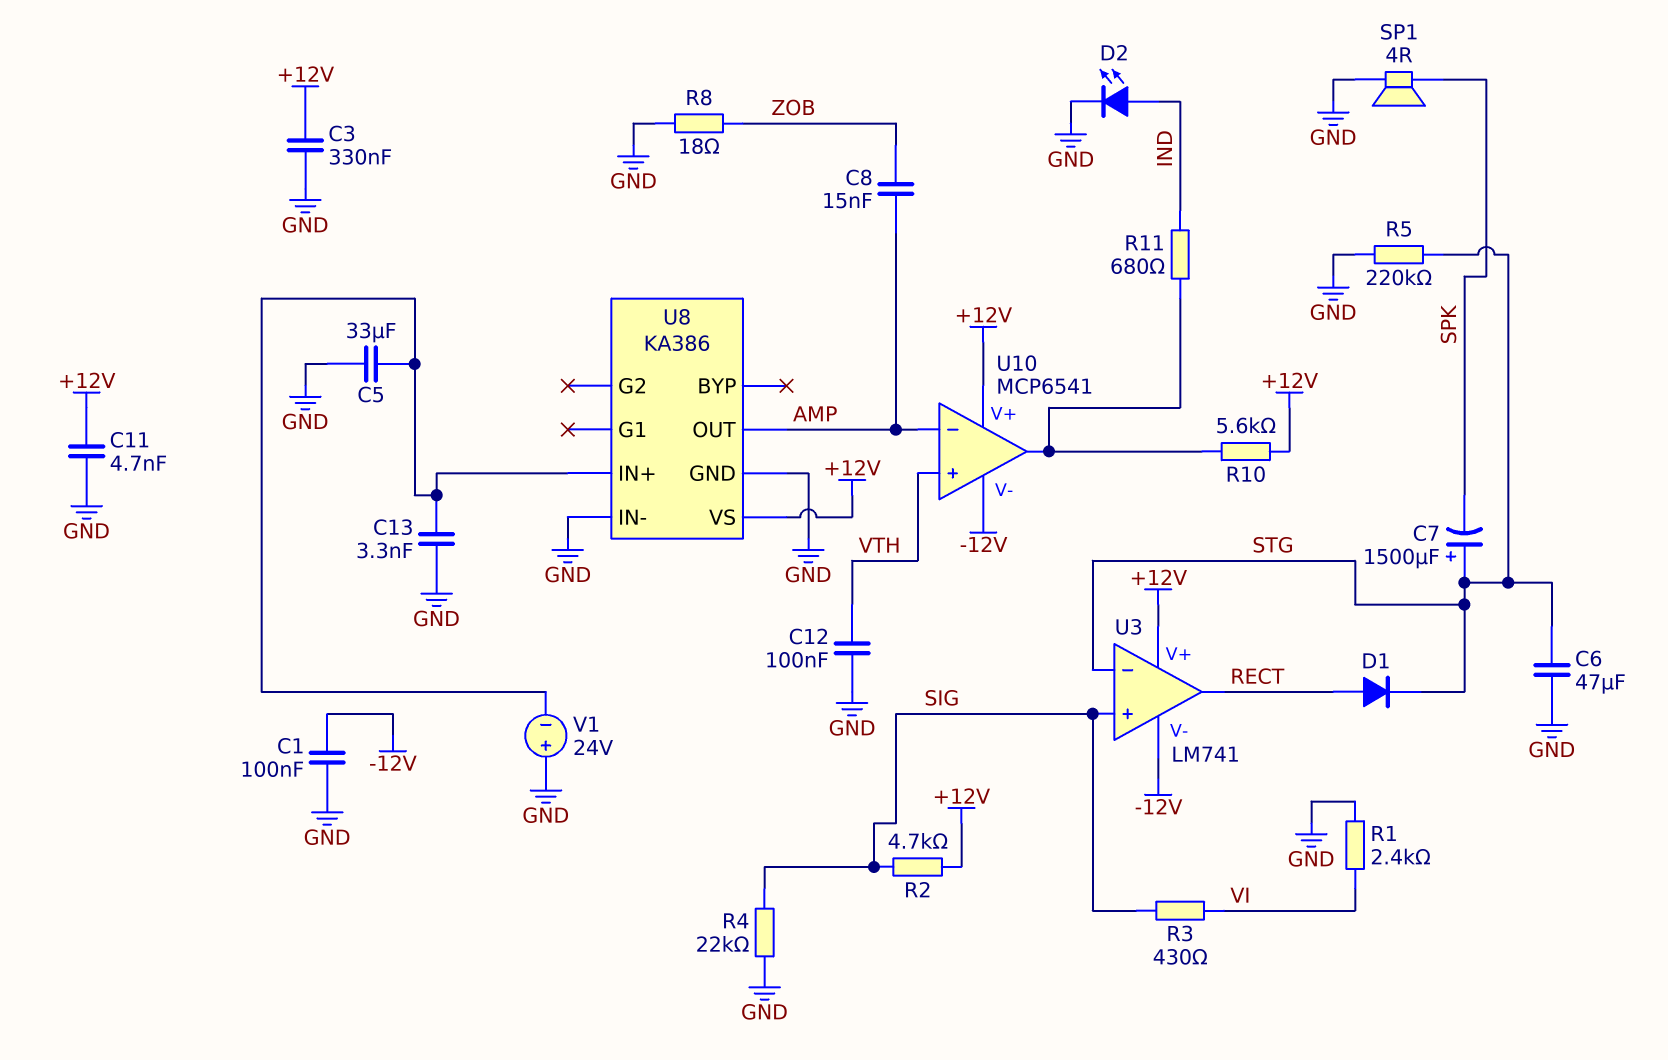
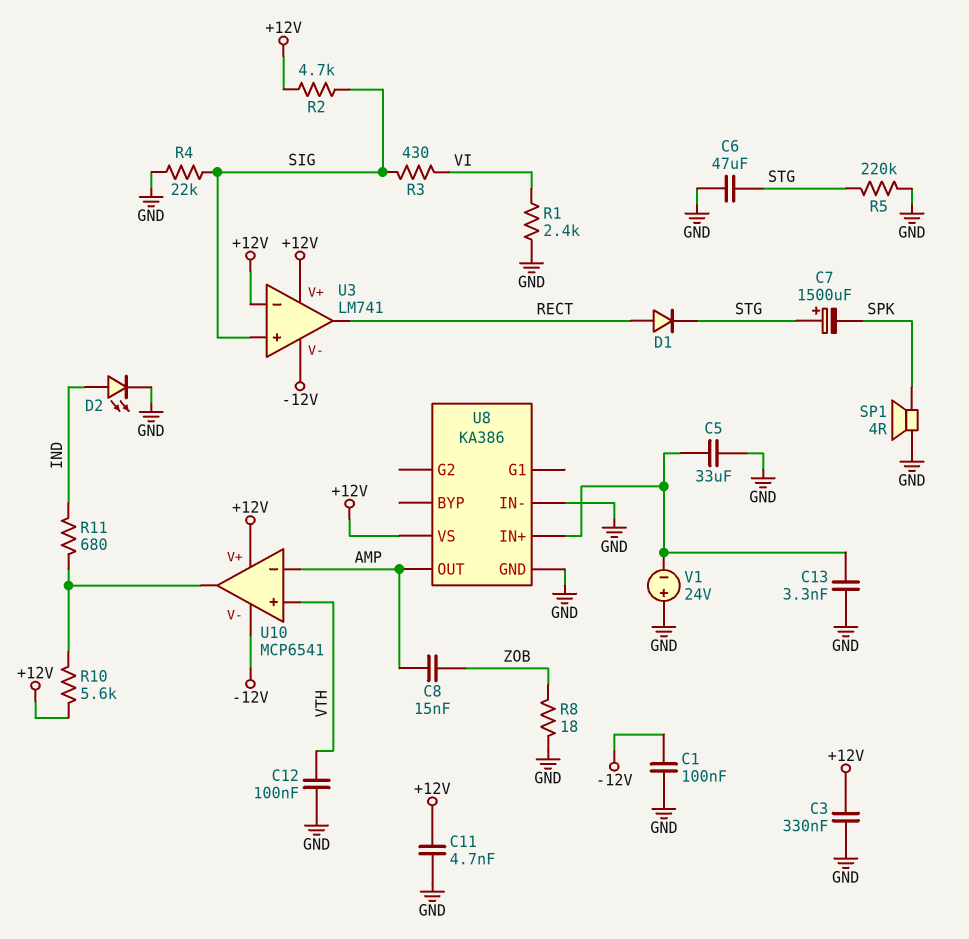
U3 pin in-: STG -> +12V

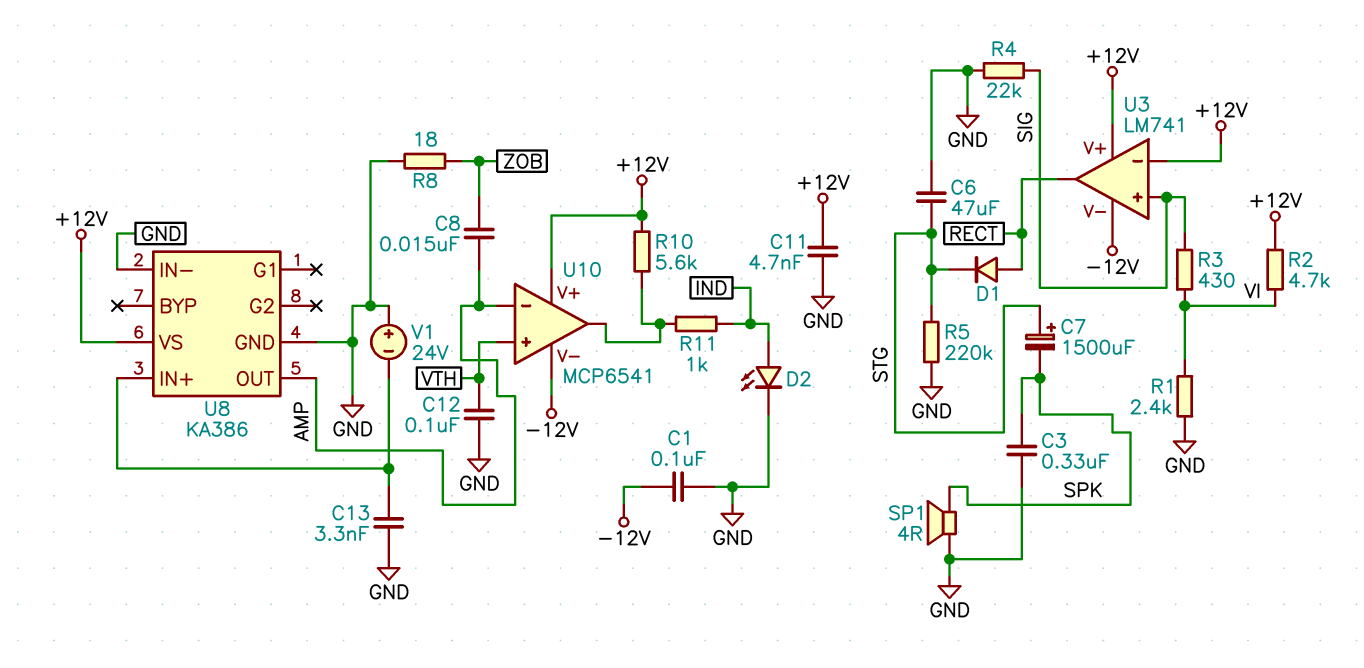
C3: 330nF (+12V, GND) -> 330nF (GND, SPK)
C5: 33uF (GND, U8/IN+) -> none
R2: 4.7k (+12V, SIG) -> 4.7k (+12V, VI)
R11: 680 (IND, U10/out) -> 1k (IND, U10/out)

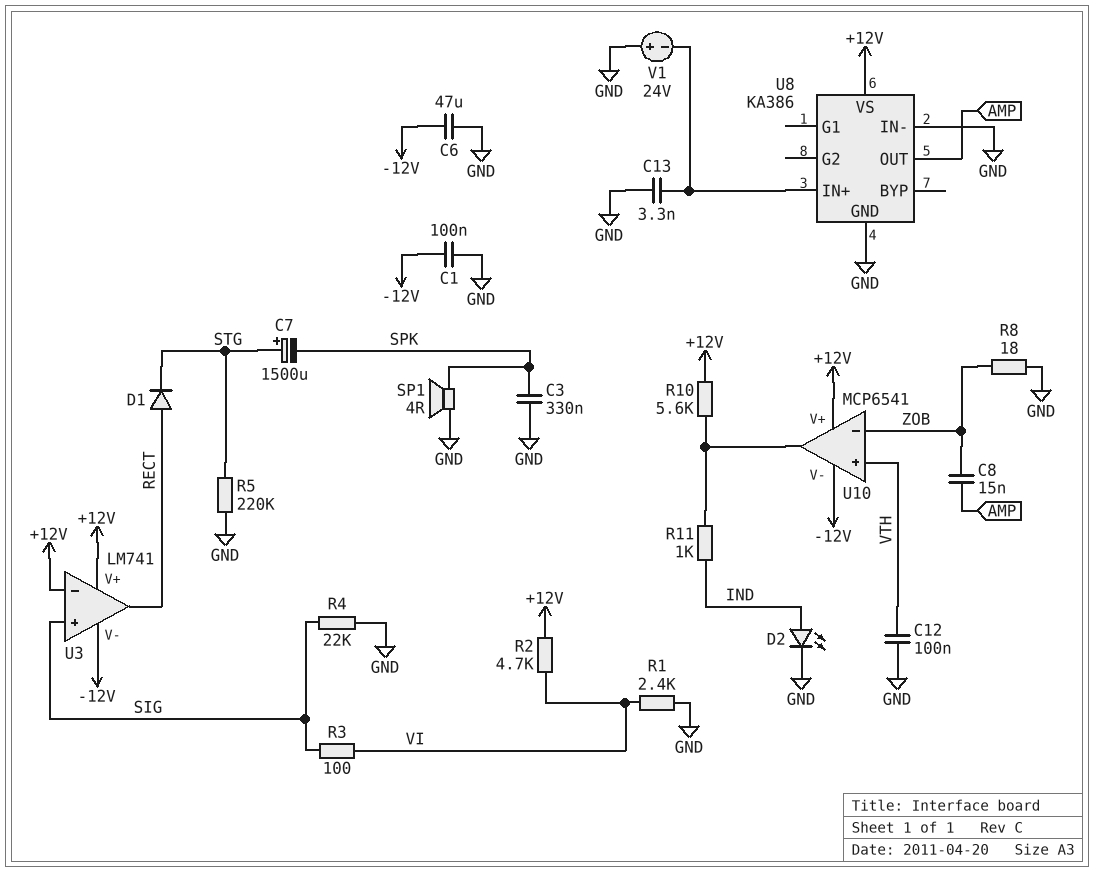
C6: 47uF (GND, STG) -> 47uF (-12V, GND)
C11: 4.7nF (+12V, GND) -> none
R3: 430 (SIG, VI) -> 100 (SIG, VI)
U10 pin in-: AMP -> ZOB

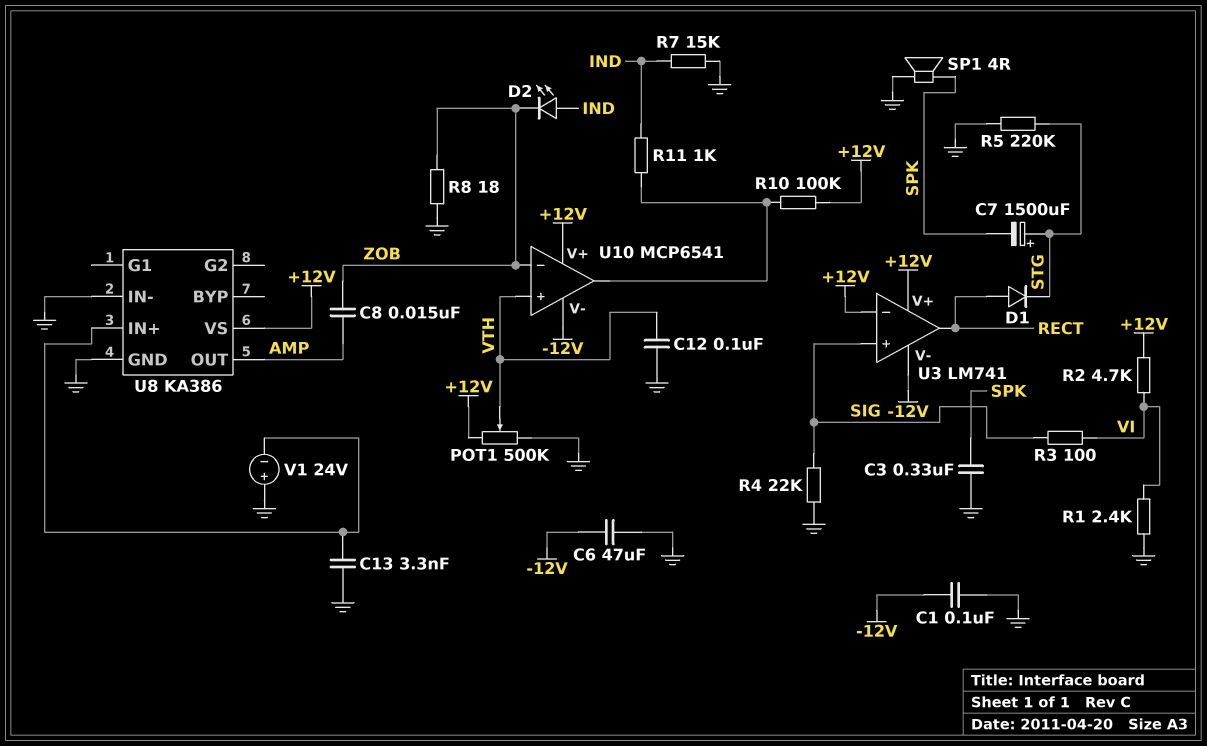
D2: LED (A IND, K GND) -> LED (A IND, K ZOB)
POT1: none -> 500k (+12V, GND, wiper VTH)
R7: none -> 15k (GND, IND)
R10: 5.6k (+12V, U10/out) -> 100k (+12V, U10/out)

